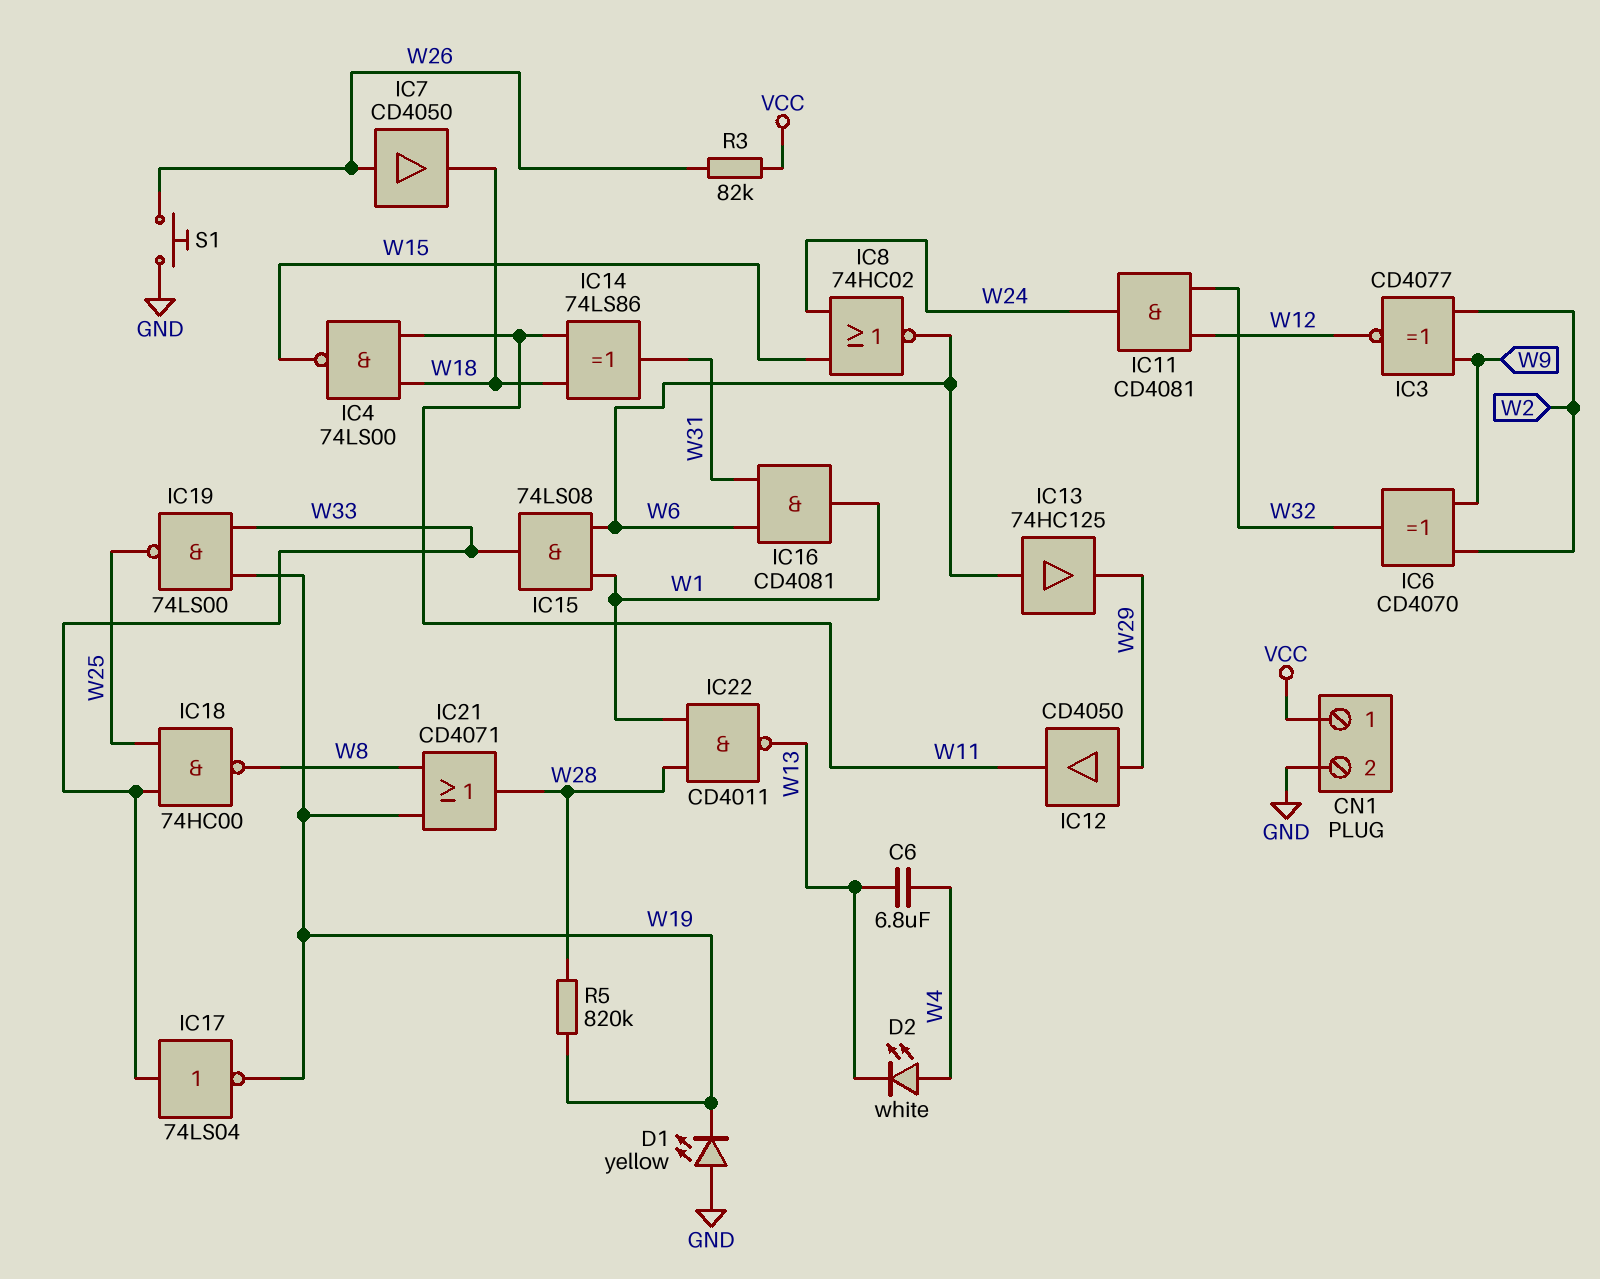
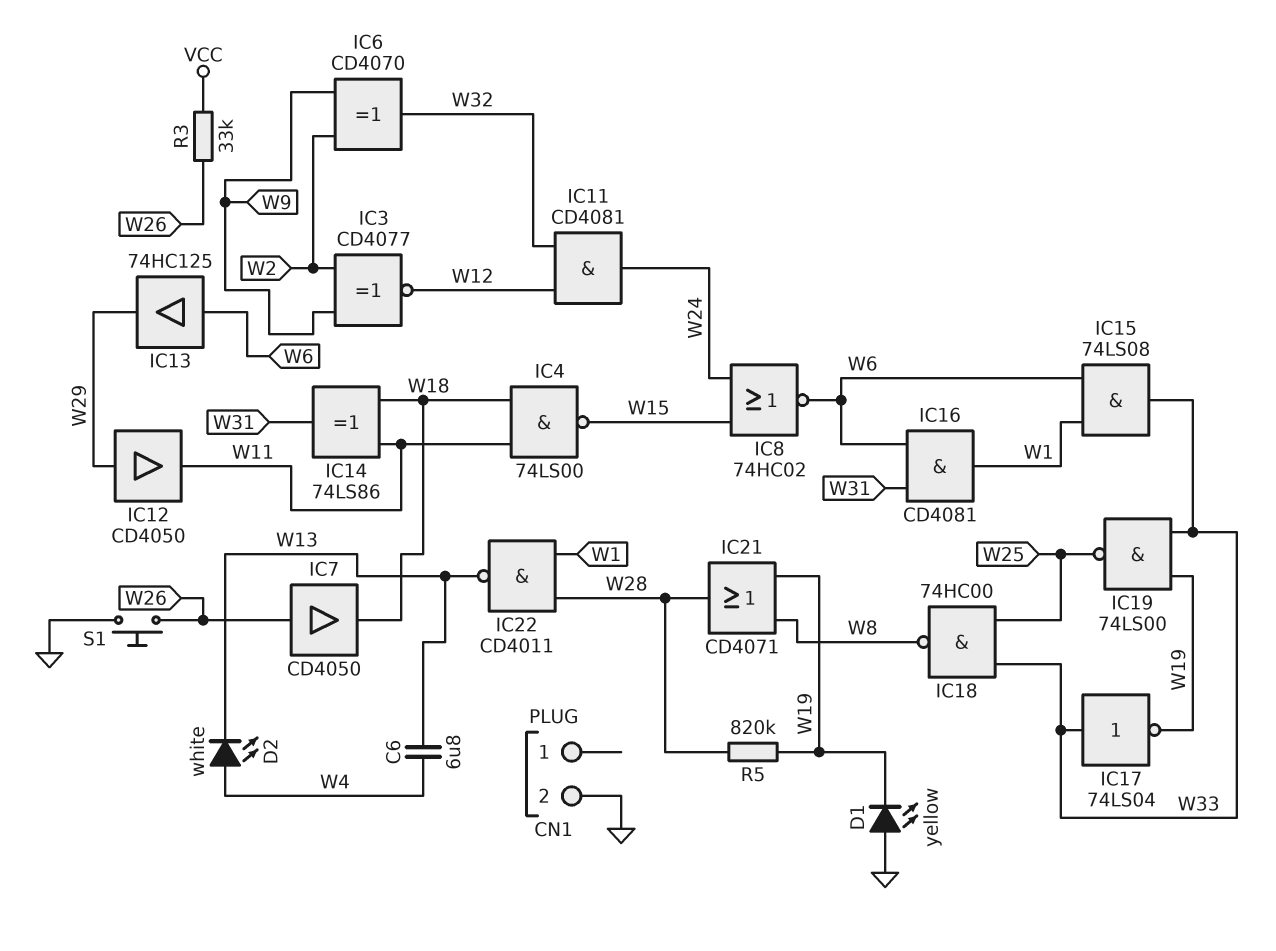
CN1 pin 1: VCC -> none
R3: 82k (VCC, W26) -> 33k (VCC, W26)

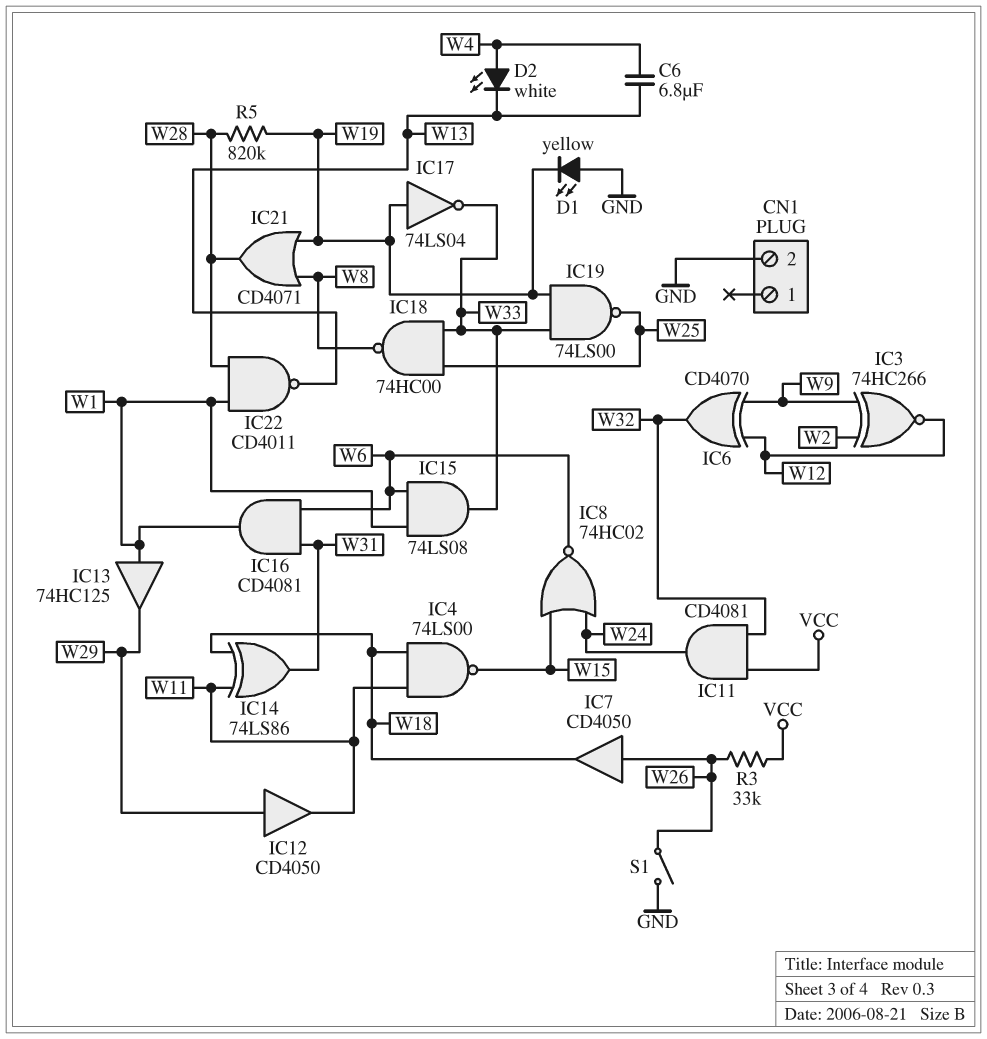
IC3: XNOR CD4077 (in W2, in W9, out W12) -> XNOR 74HC266 (in W2, in W9, out W12)
IC6: XOR CD4070 (in W2, in W9, out W32) -> XOR CD4070 (in W9, in W12, out W32)
IC11: AND CD4081 (in W12, in W32, out W24) -> AND CD4081 (in VCC, in W32, out W24)
IC13: buffer 74HC125 (in W6, out W29) -> buffer 74HC125 (in W1, out W29)
IC17: NOT 74LS04 (in W33, out W19) -> NOT 74LS04 (in W19, out W33)
S1: button (GND, W26) -> switch (GND, W26)

